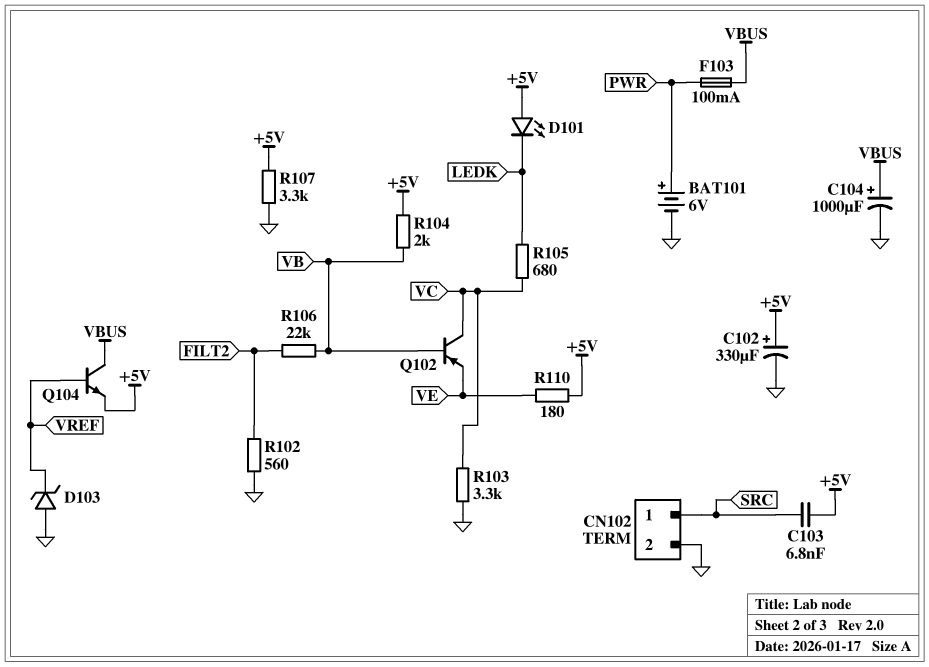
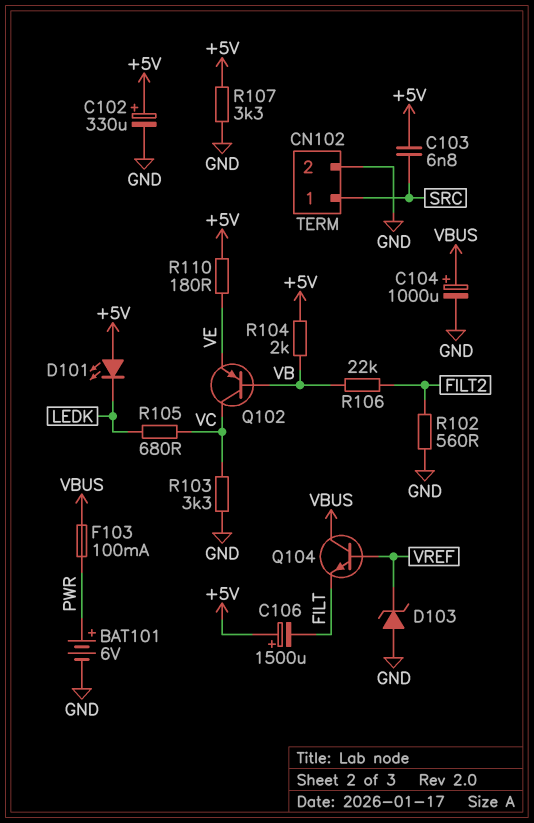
C106: none -> 1500uF (plus +5V, minus FILT)
Q104: NPN (B VREF, C VBUS, E +5V) -> NPN (B VREF, C VBUS, E FILT)

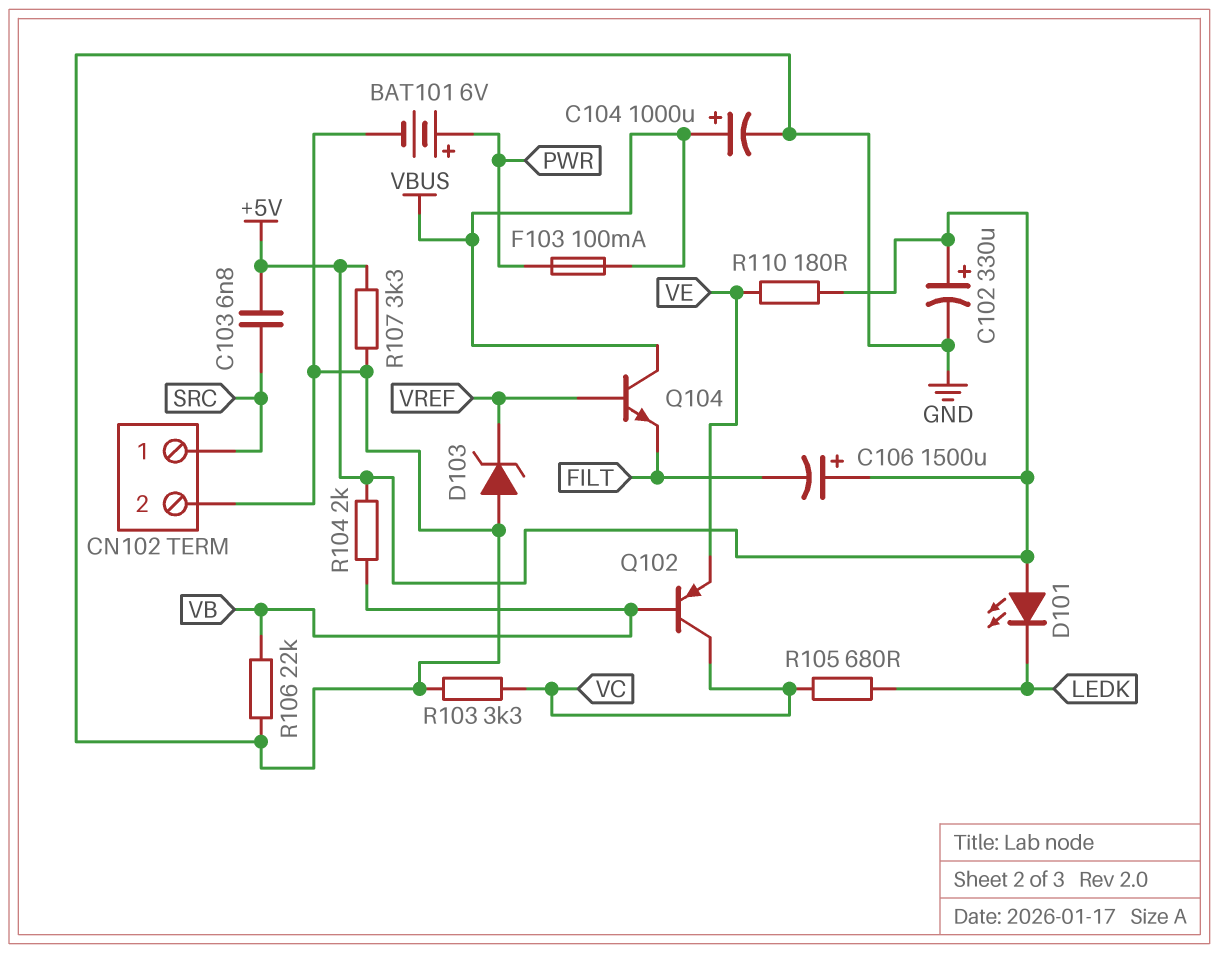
R102: 560 (FILT2, GND) -> none
R106: 22k (FILT2, VB) -> 22k (GND, VB)

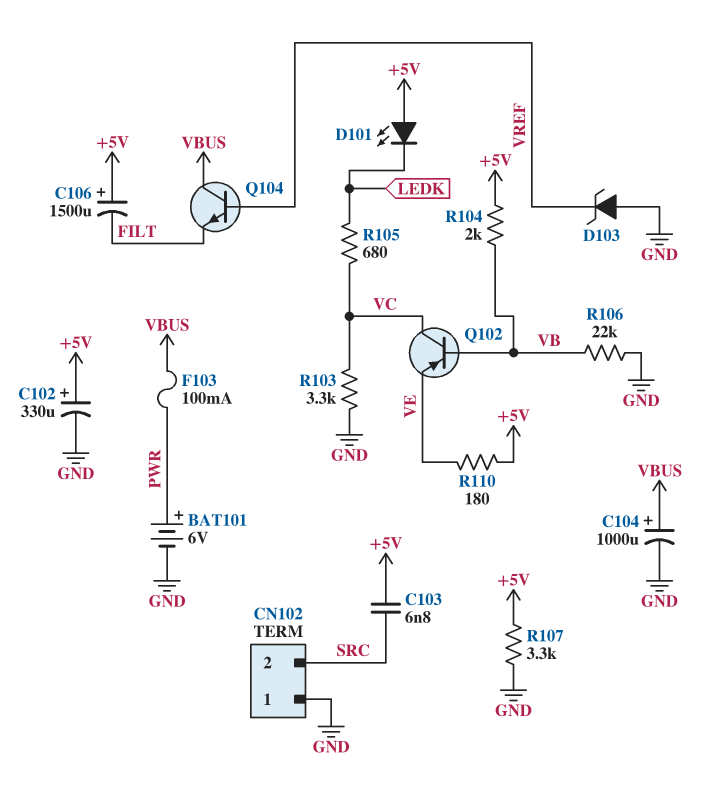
CN102 pin 1: SRC -> GND
CN102 pin 2: GND -> SRC

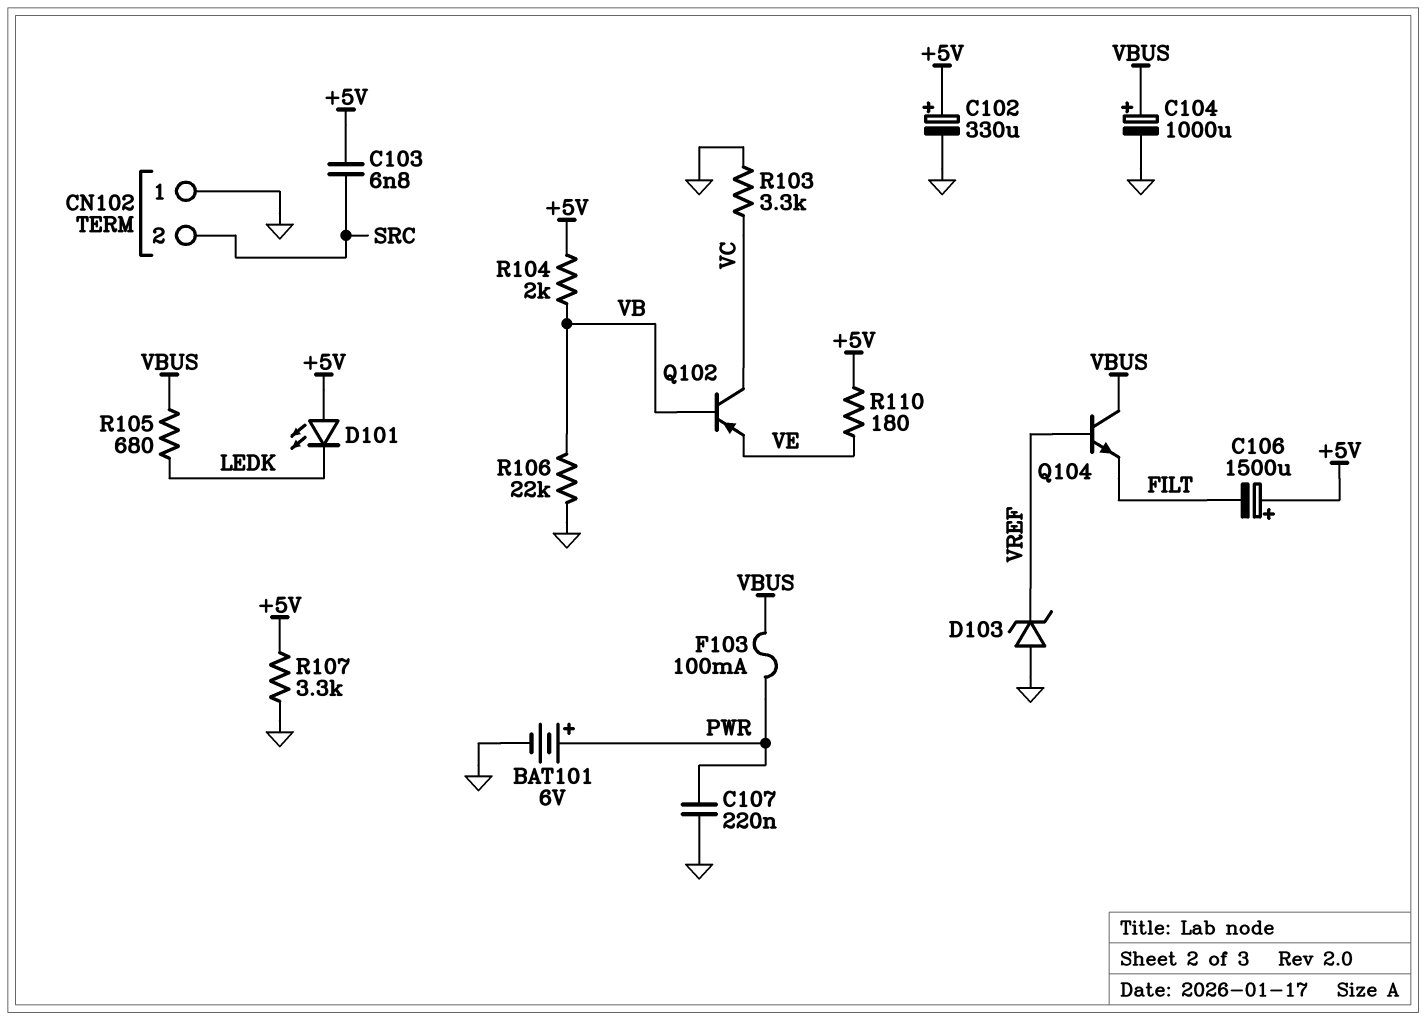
C107: none -> 220nF (GND, PWR)
R105: 680 (LEDK, VC) -> 680 (LEDK, VBUS)

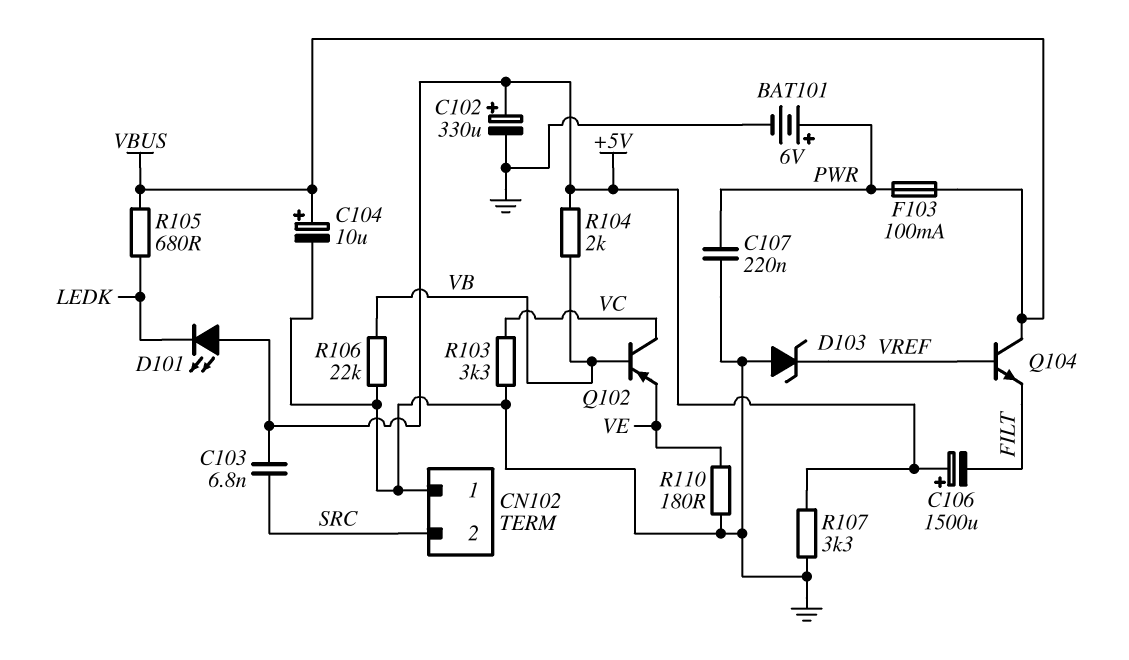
C104: 1000uF (plus VBUS, minus GND) -> 10uF (plus VBUS, minus GND)
R110: 180 (+5V, VE) -> 180 (GND, VE)

